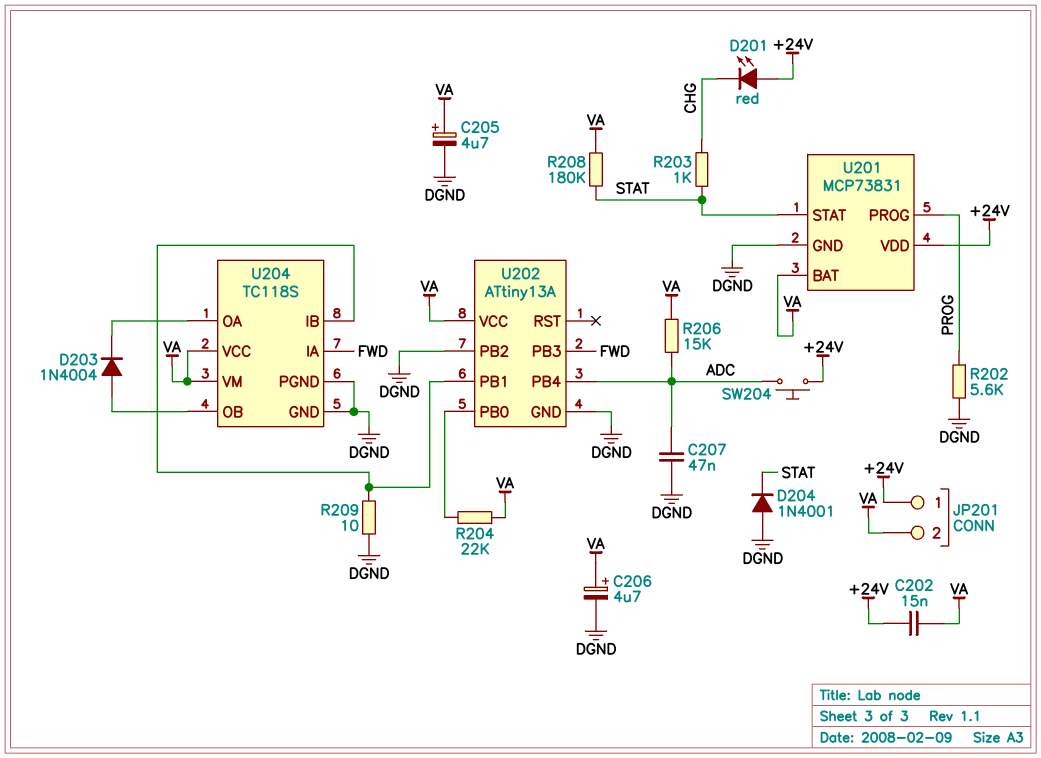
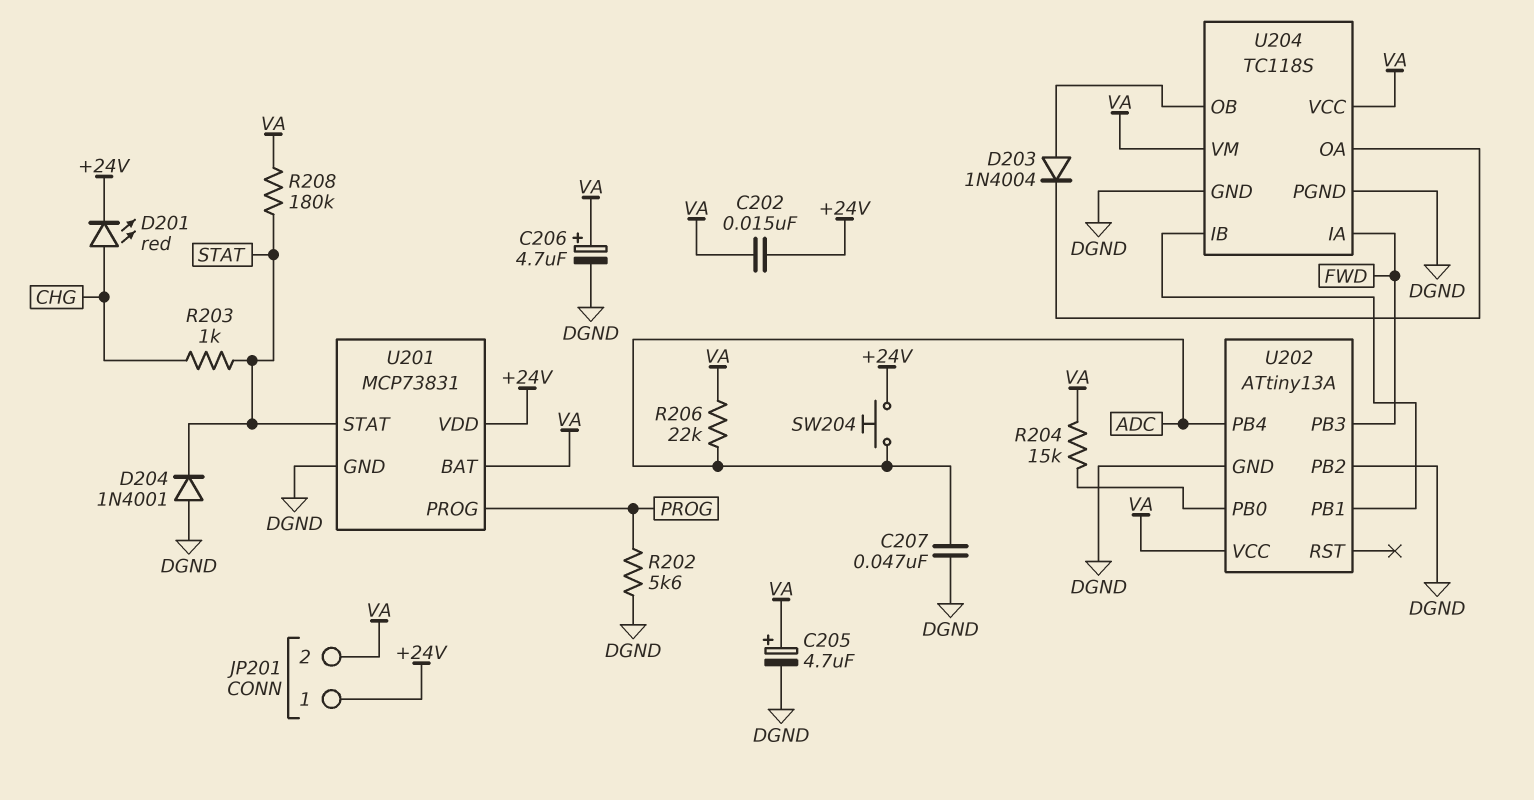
D201: LED red (A +24V, K CHG) -> LED red (A CHG, K +24V)
R204: 22k (U202/PB0, VA) -> 15k (U202/PB0, VA)
R206: 15k (ADC, VA) -> 22k (ADC, VA)
R209: 10 (DGND, U202/PB1) -> none

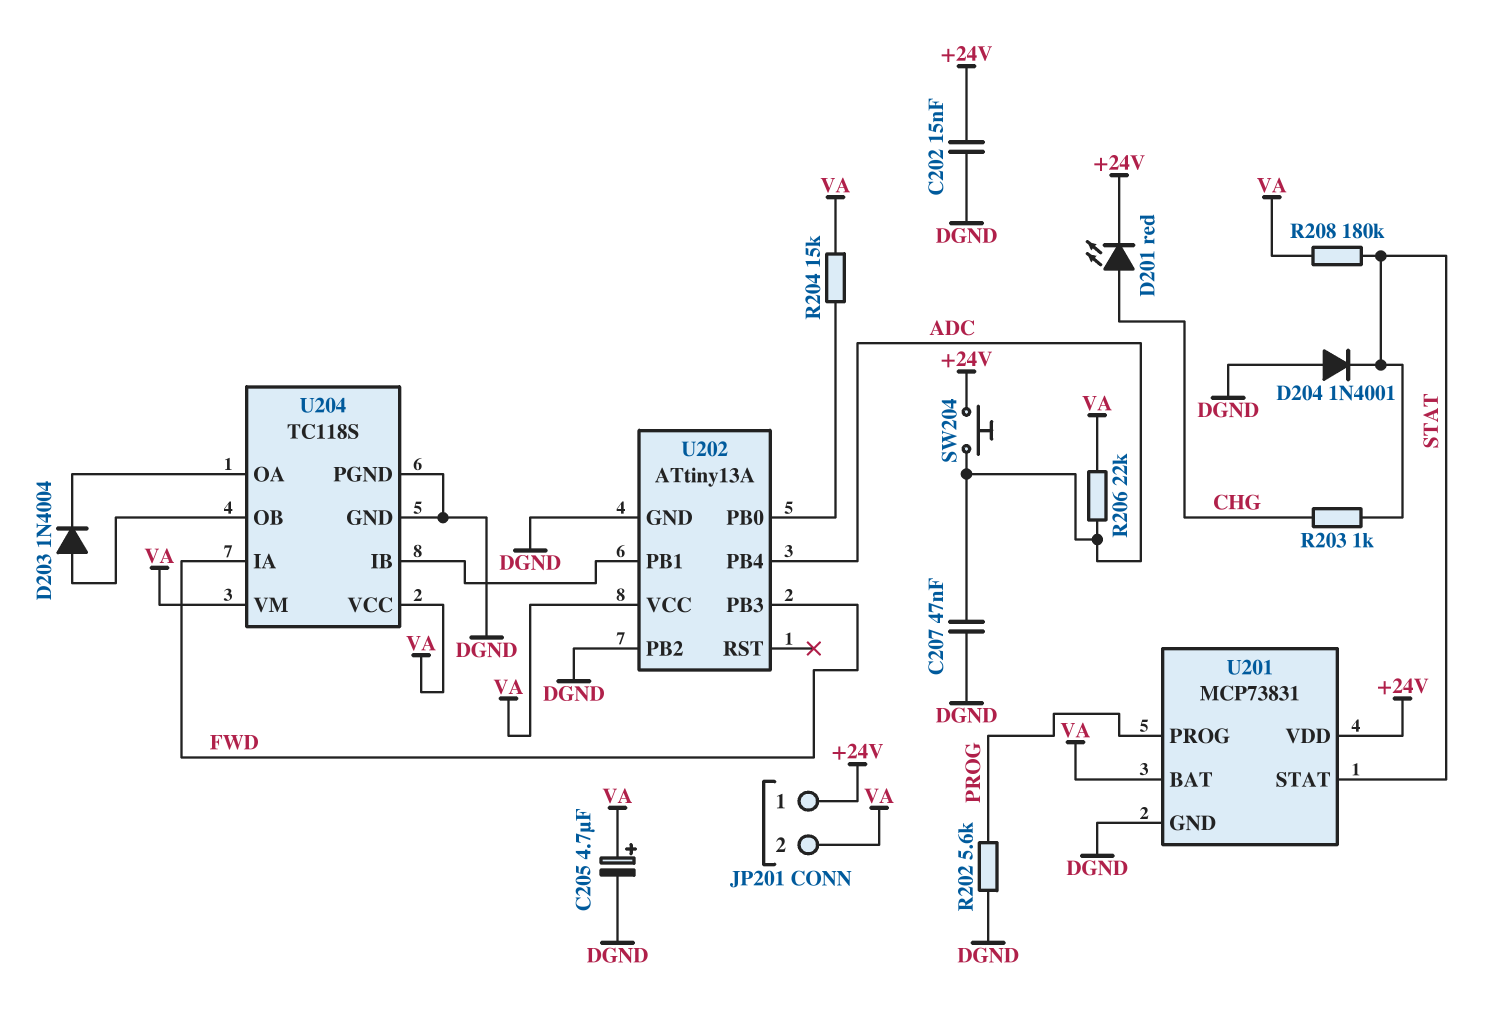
C202: 15nF (+24V, VA) -> 15nF (+24V, DGND)
C206: 4.7uF (plus VA, minus DGND) -> none

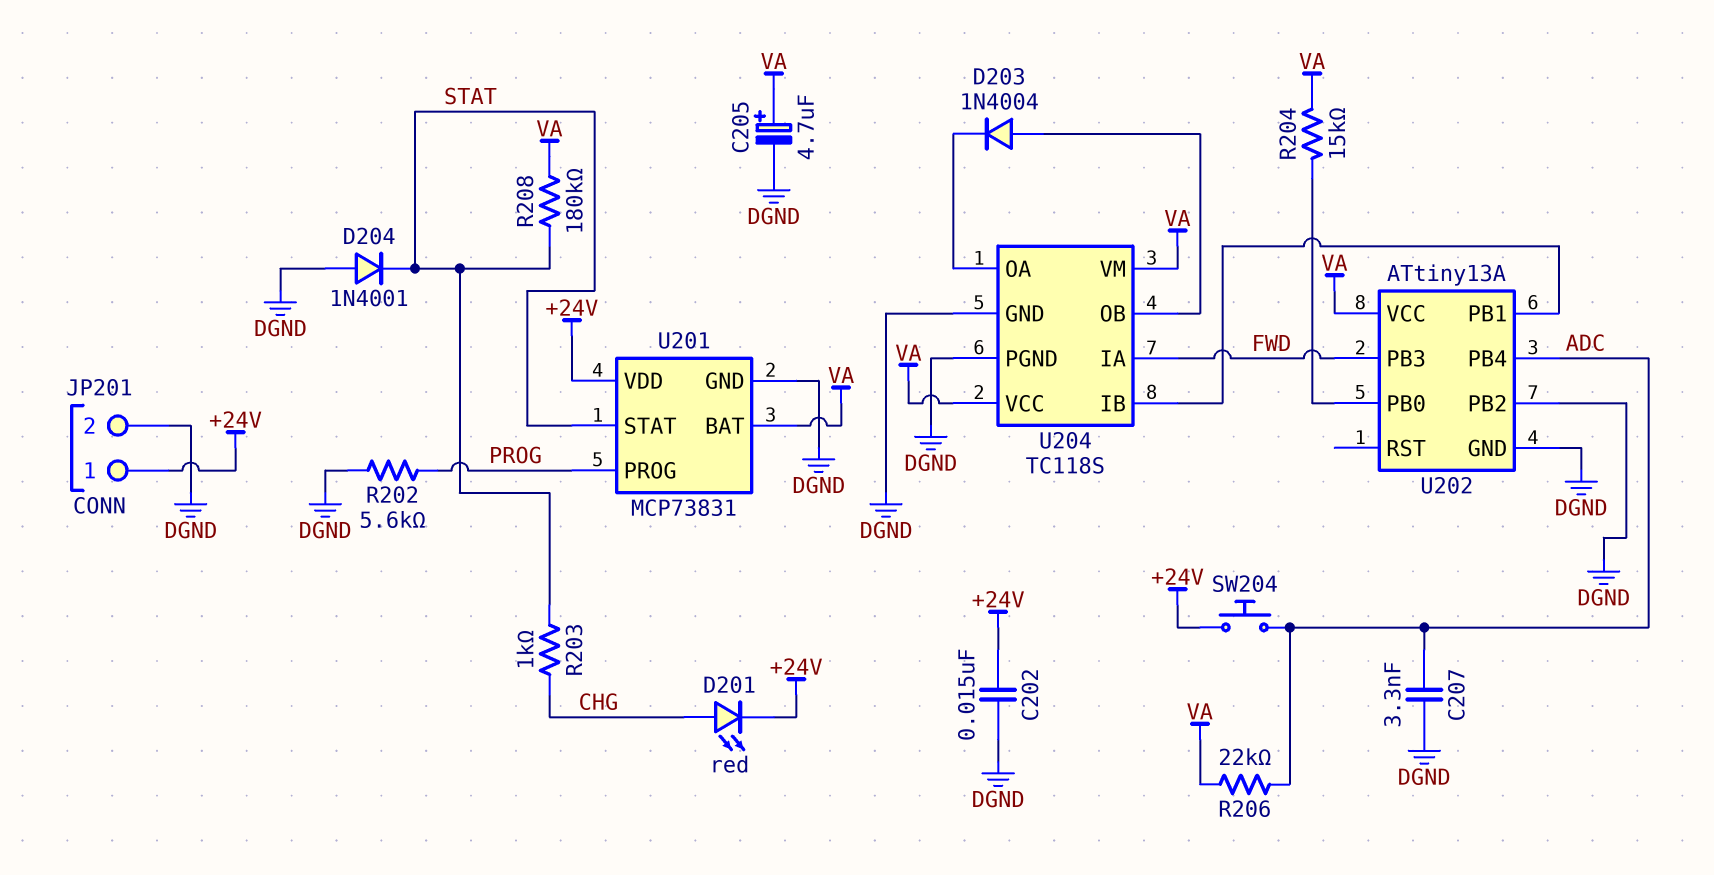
C207: 47nF (ADC, DGND) -> 3.3nF (ADC, DGND)
JP201 pin 2: VA -> DGND

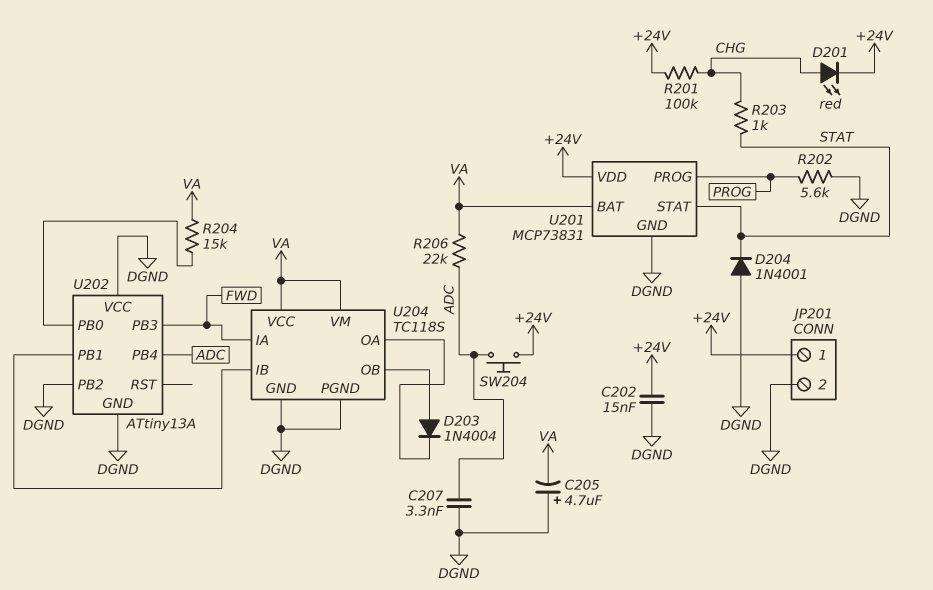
C205: 4.7uF (plus VA, minus DGND) -> 4.7uF (plus DGND, minus VA)
R201: none -> 100k (+24V, CHG)
R208: 180k (STAT, VA) -> none
U202 pin VCC: VA -> DGND

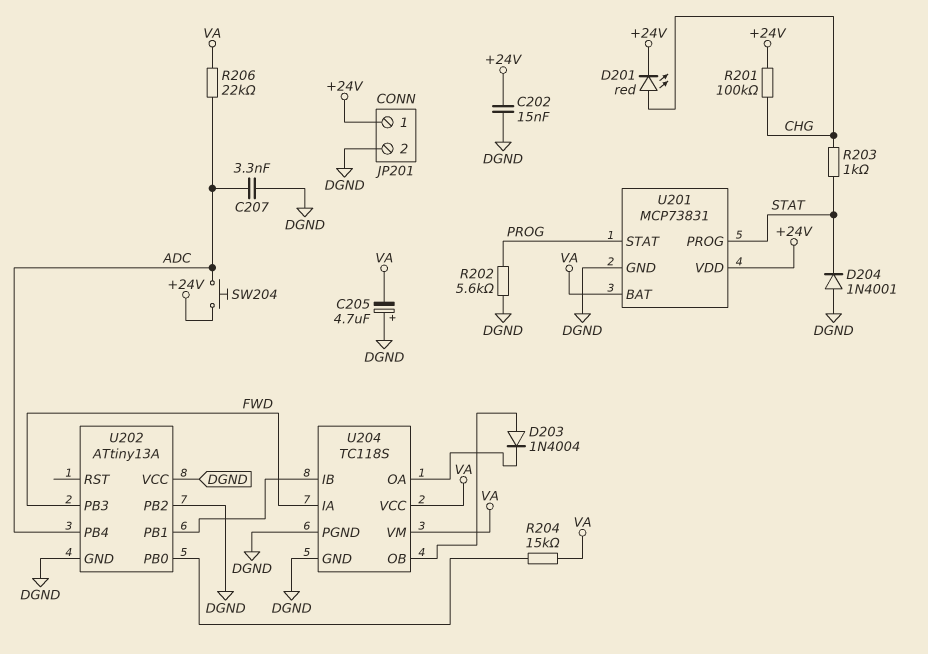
U201 pin PROG: PROG -> STAT
U201 pin STAT: STAT -> PROG

